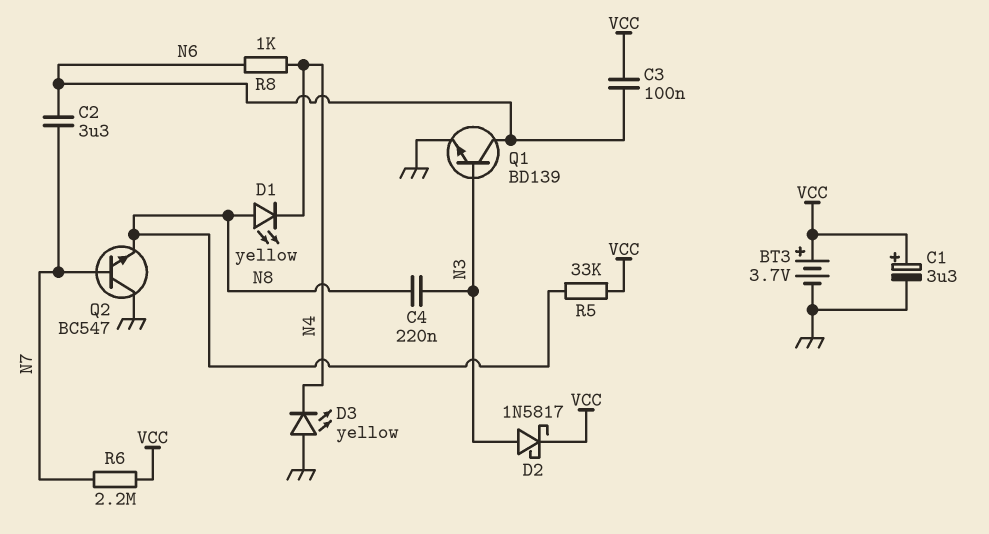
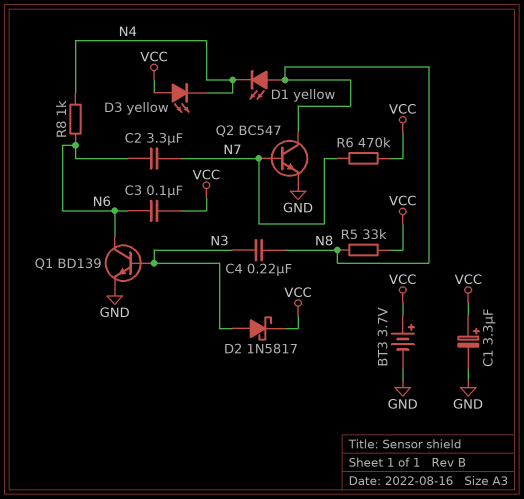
D3: LED yellow (A GND, K N4) -> LED yellow (A VCC, K N4)
Q2: NPN BC547 (B N7, C GND, E N8) -> NPN BC547 (B N7, C N8, E GND)
R6: 2.2M (N7, VCC) -> 470k (N7, VCC)

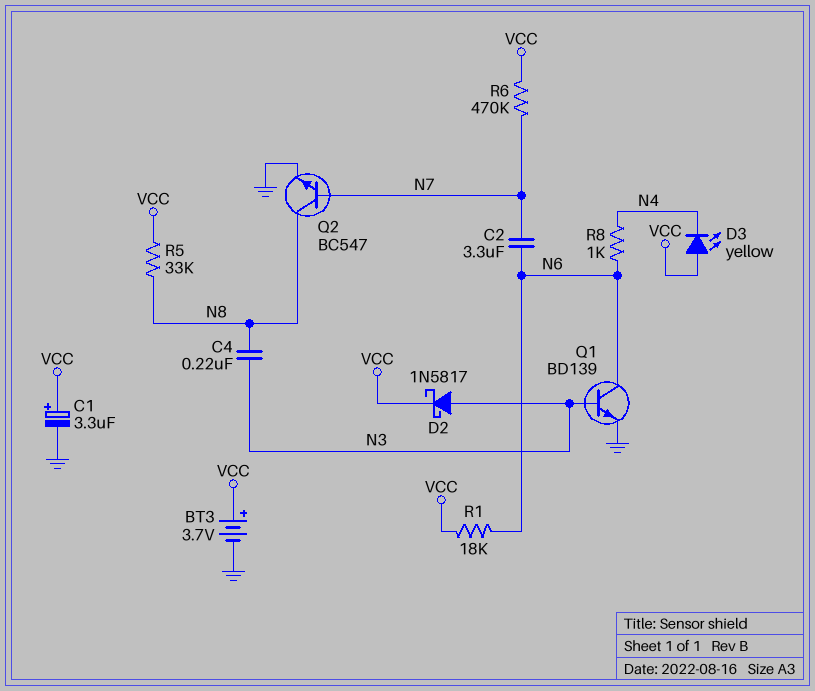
C3: 100nF (N6, VCC) -> none
D1: LED yellow (A N8, K N4) -> none
R1: none -> 18k (N6, VCC)

